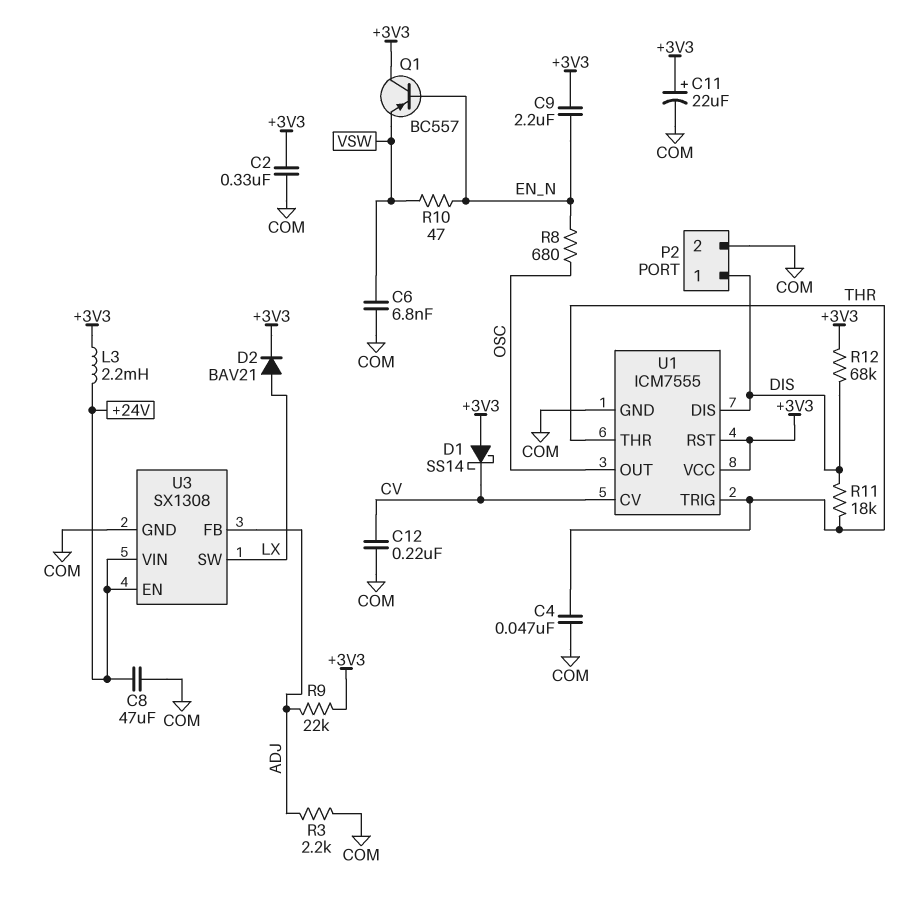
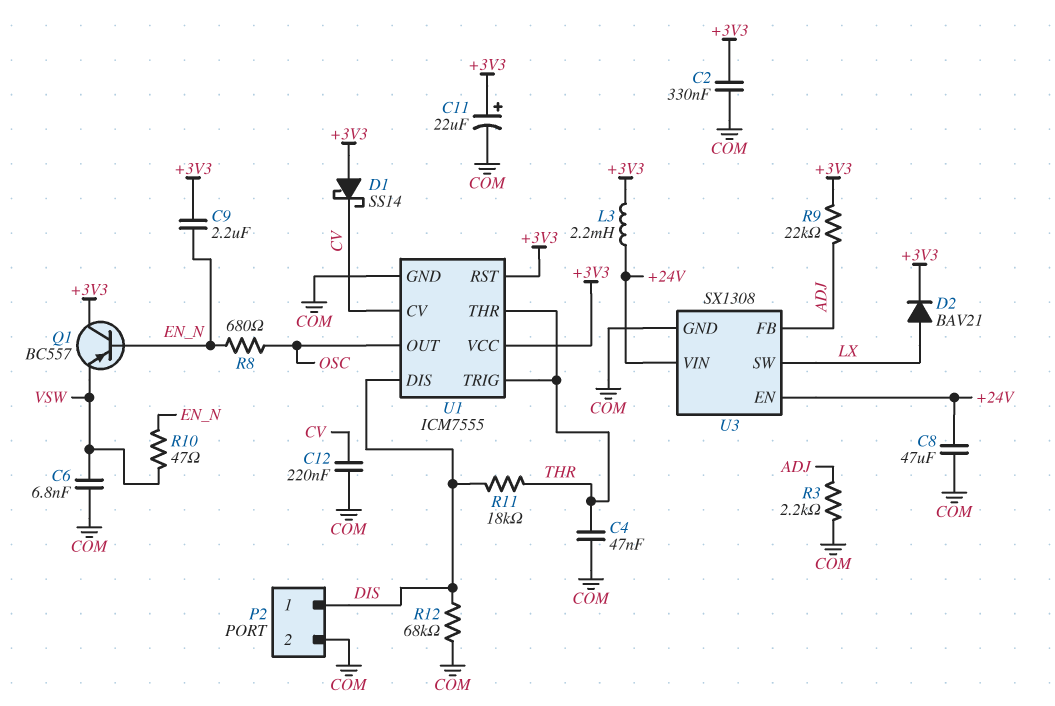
R12: 68k (+3V3, DIS) -> 68k (COM, DIS)

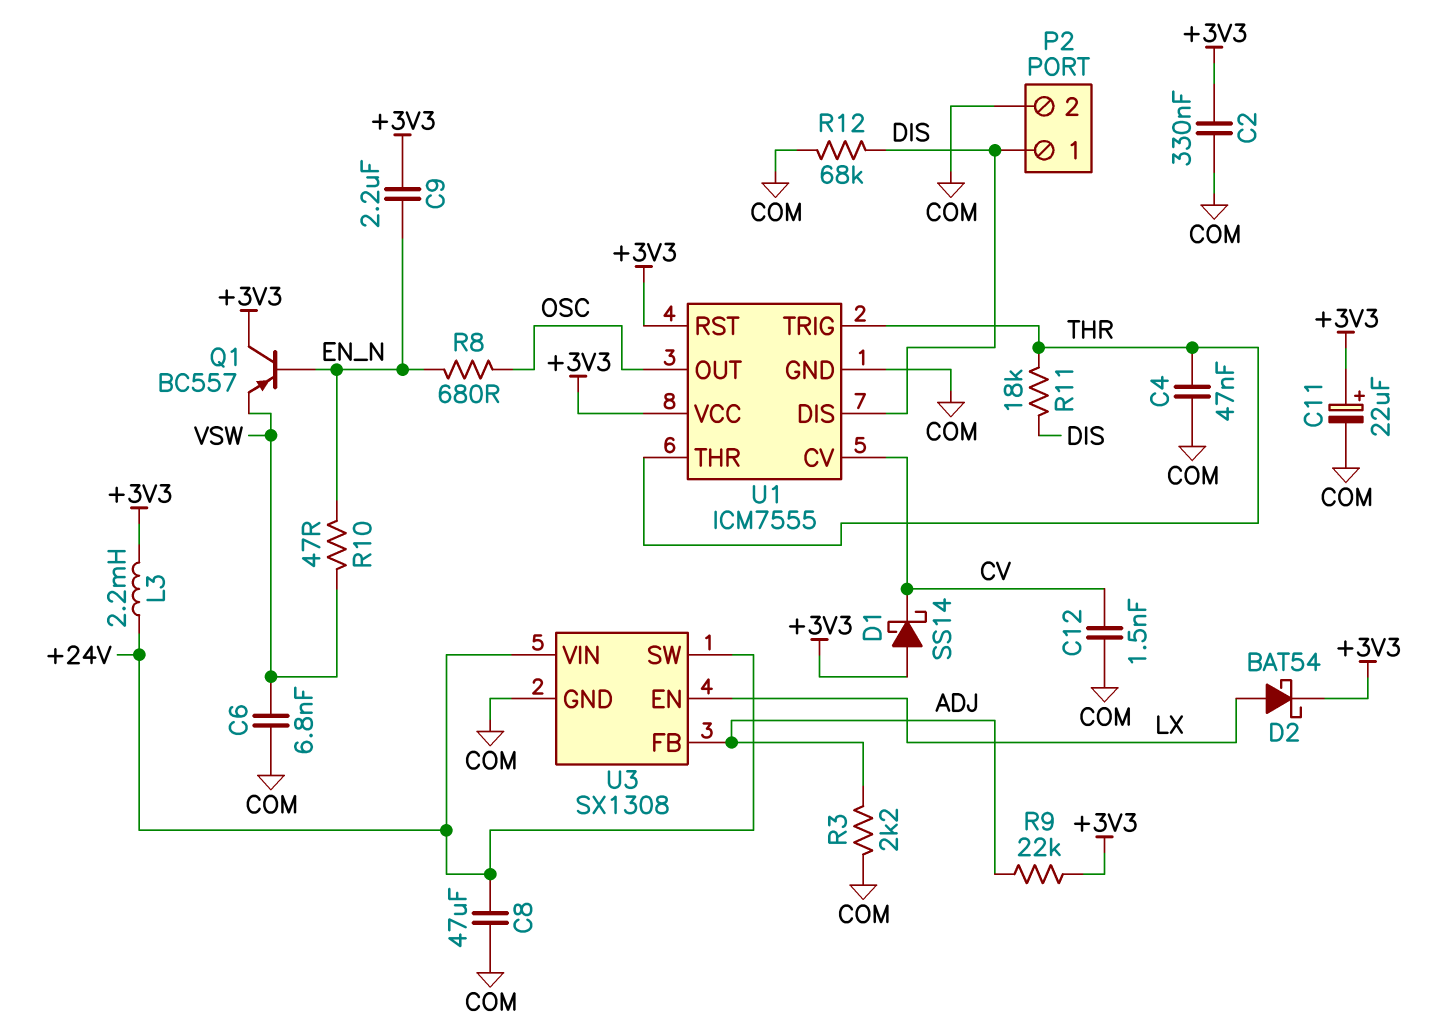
C12: 220nF (COM, CV) -> 1.5nF (COM, CV)
D2: diode BAV21 (A LX, K +3V3) -> schottky BAT54 (A LX, K +3V3)
U3 pin EN: +24V -> LX
U3 pin SW: LX -> +24V

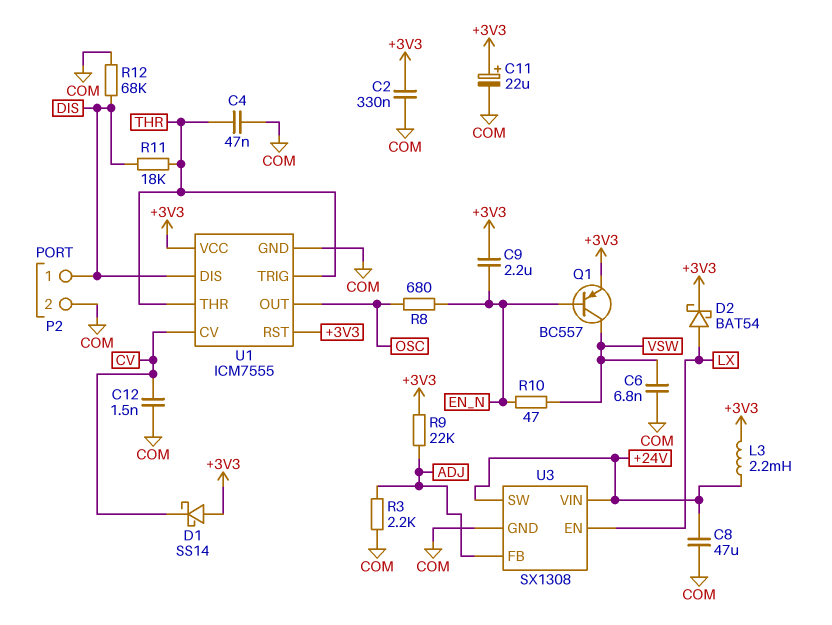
Q1: PNP BC557 (B EN_N, C +3V3, E VSW) -> PNP BC557 (B EN_N, C VSW, E +3V3)

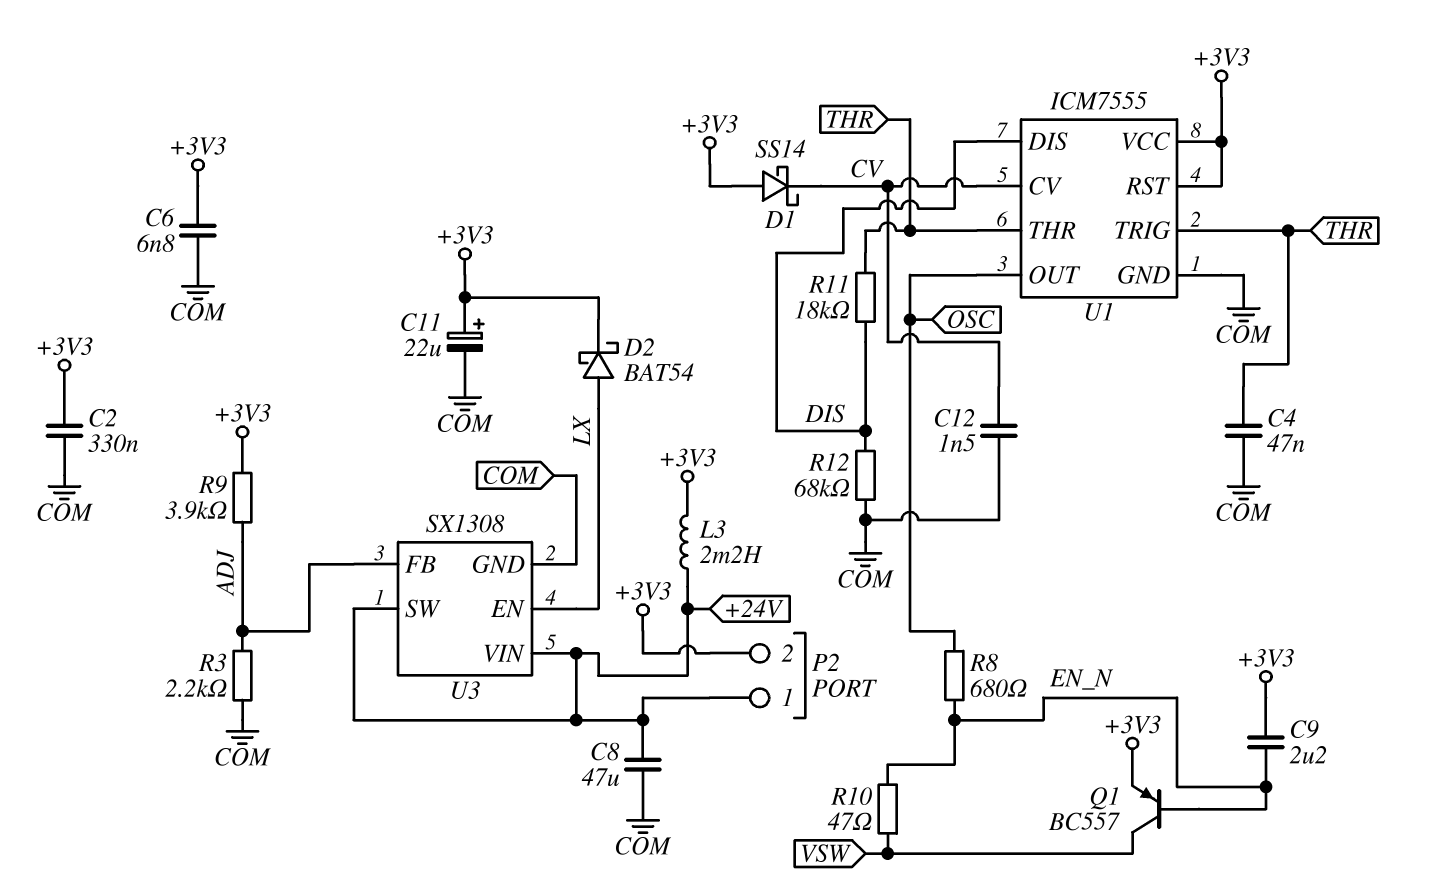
C6: 6.8nF (COM, VSW) -> 6.8nF (+3V3, COM)
P2 pin 1: DIS -> +24V
P2 pin 2: COM -> +3V3
R9: 22k (+3V3, ADJ) -> 3.9k (+3V3, ADJ)

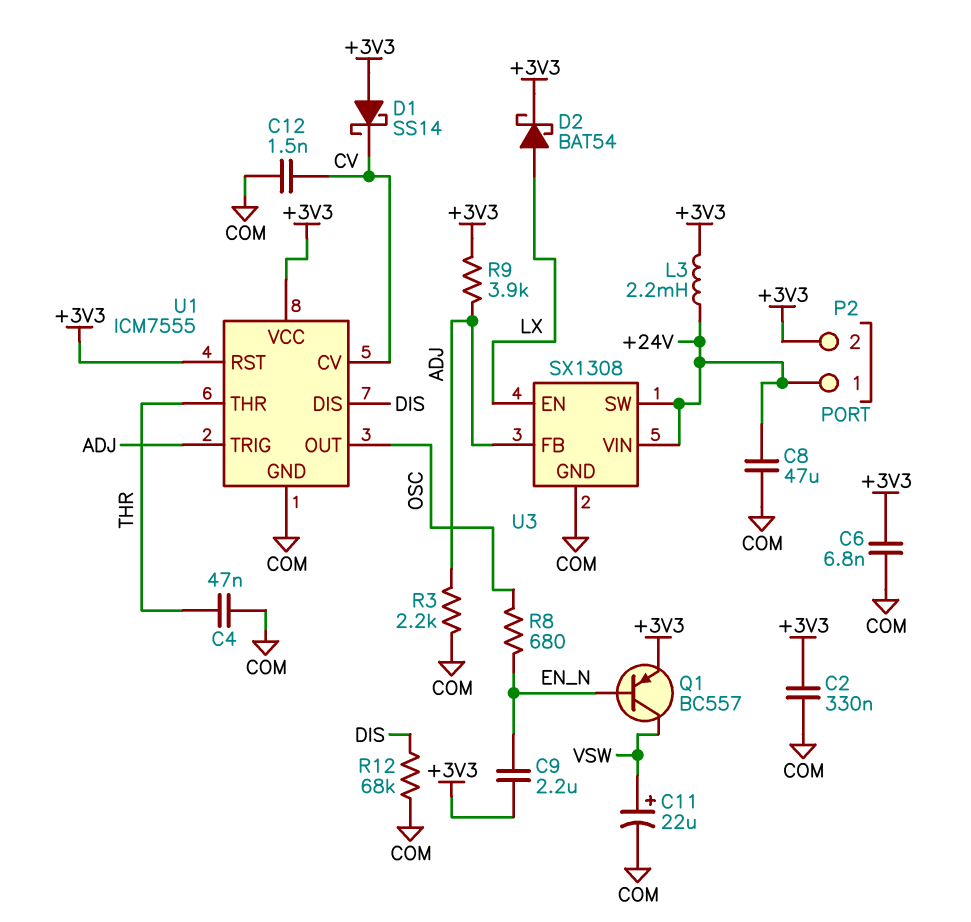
C11: 22uF (plus +3V3, minus COM) -> 22uF (plus VSW, minus COM)
R10: 47 (EN_N, VSW) -> none
R11: 18k (DIS, THR) -> none
U1 pin TRIG: THR -> ADJ

